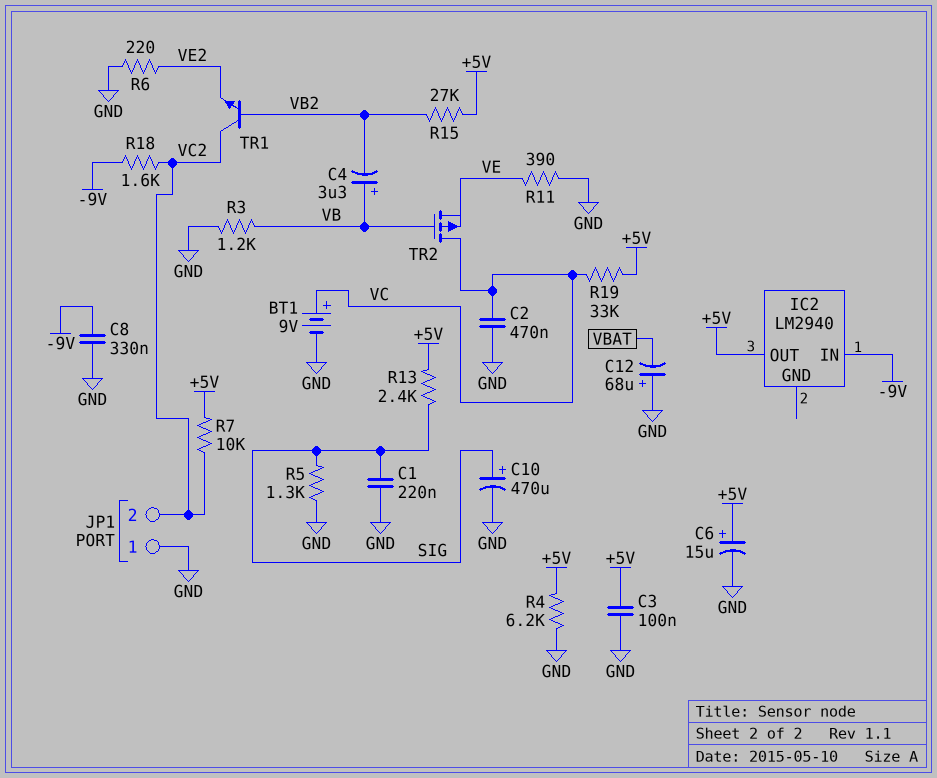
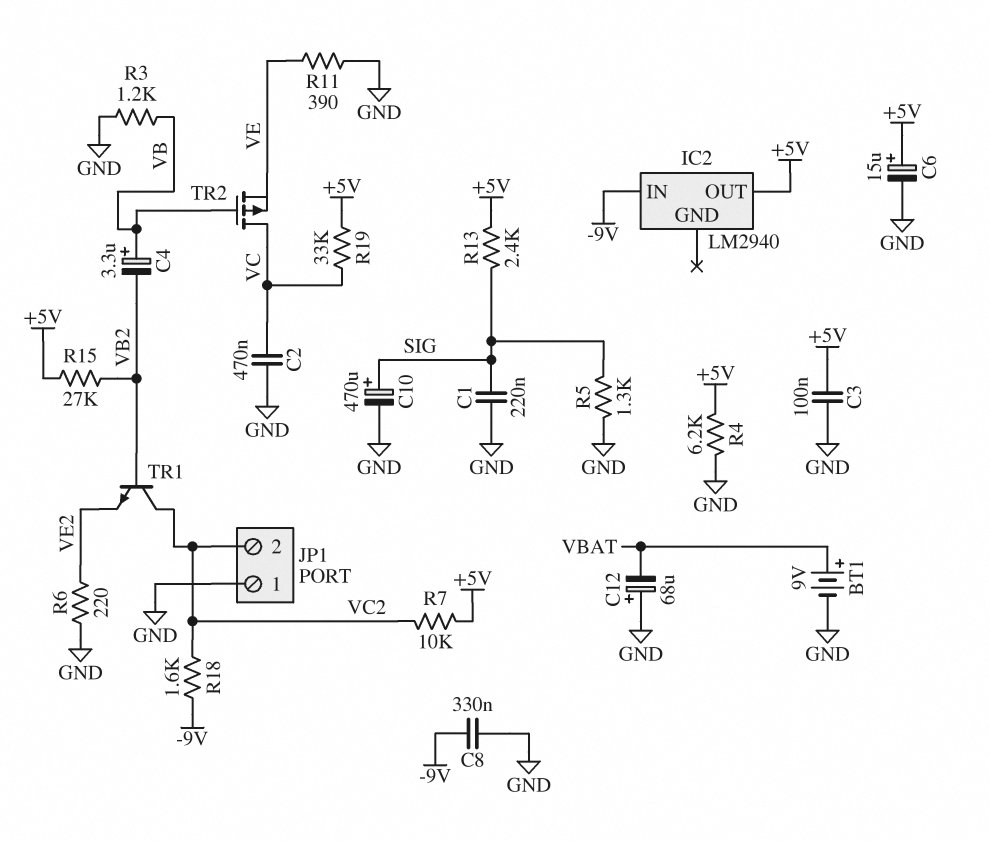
BT1: 9V (plus VC, minus GND) -> 9V (plus VBAT, minus GND)

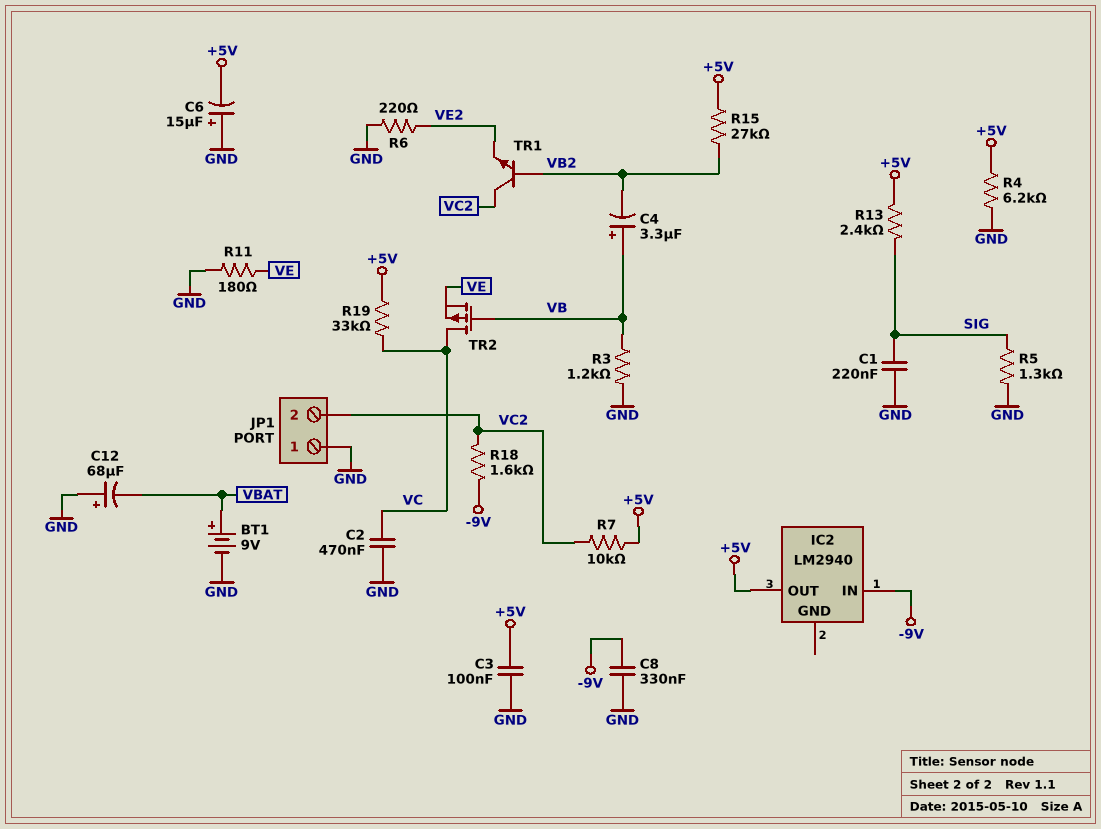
C6: 15uF (plus +5V, minus GND) -> 15uF (plus GND, minus +5V)
C10: 470uF (plus SIG, minus GND) -> none
R11: 390 (GND, VE) -> 180 (GND, VE)

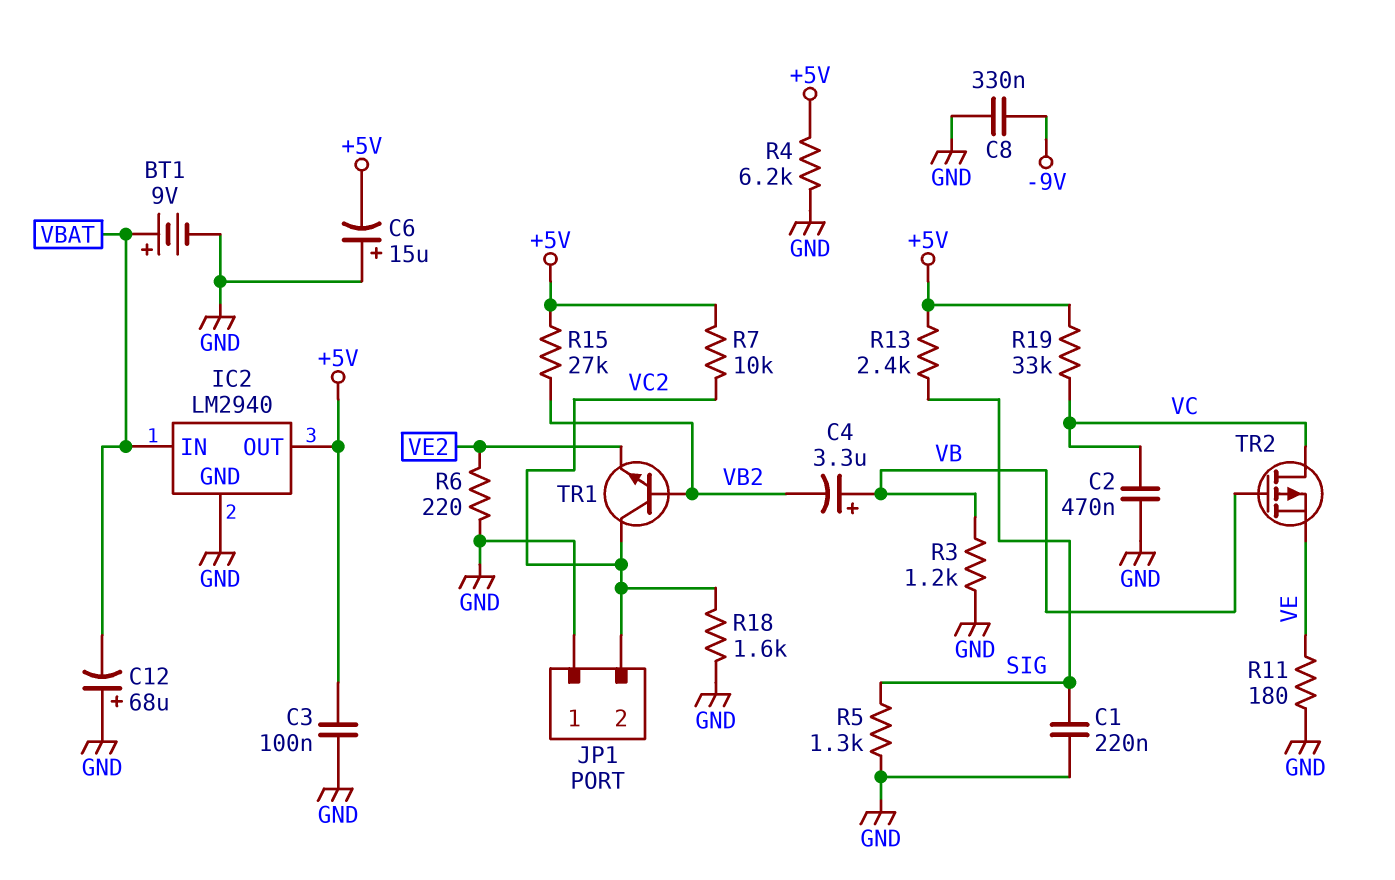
IC2 pin GND: none -> GND
IC2 pin IN: -9V -> VBAT
R18: 1.6k (-9V, VC2) -> 1.6k (GND, VC2)

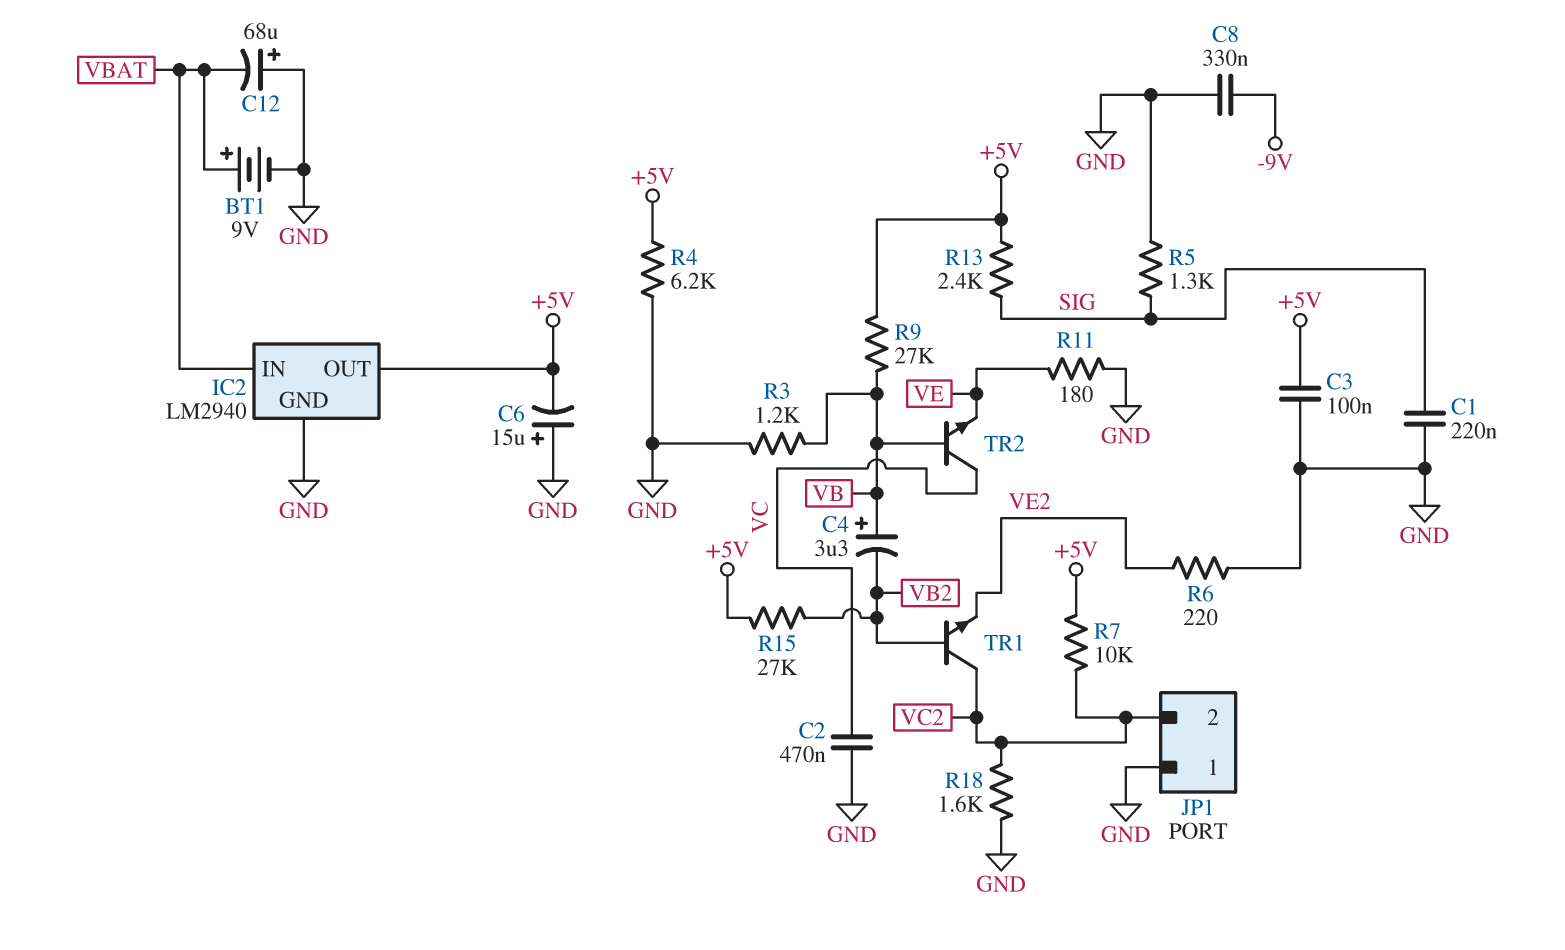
R9: none -> 27k (+5V, VB)
R19: 33k (+5V, VC) -> none
TR2: PMOS (G VB, D VC, S VE) -> NPN (B VB, C VC, E VE)

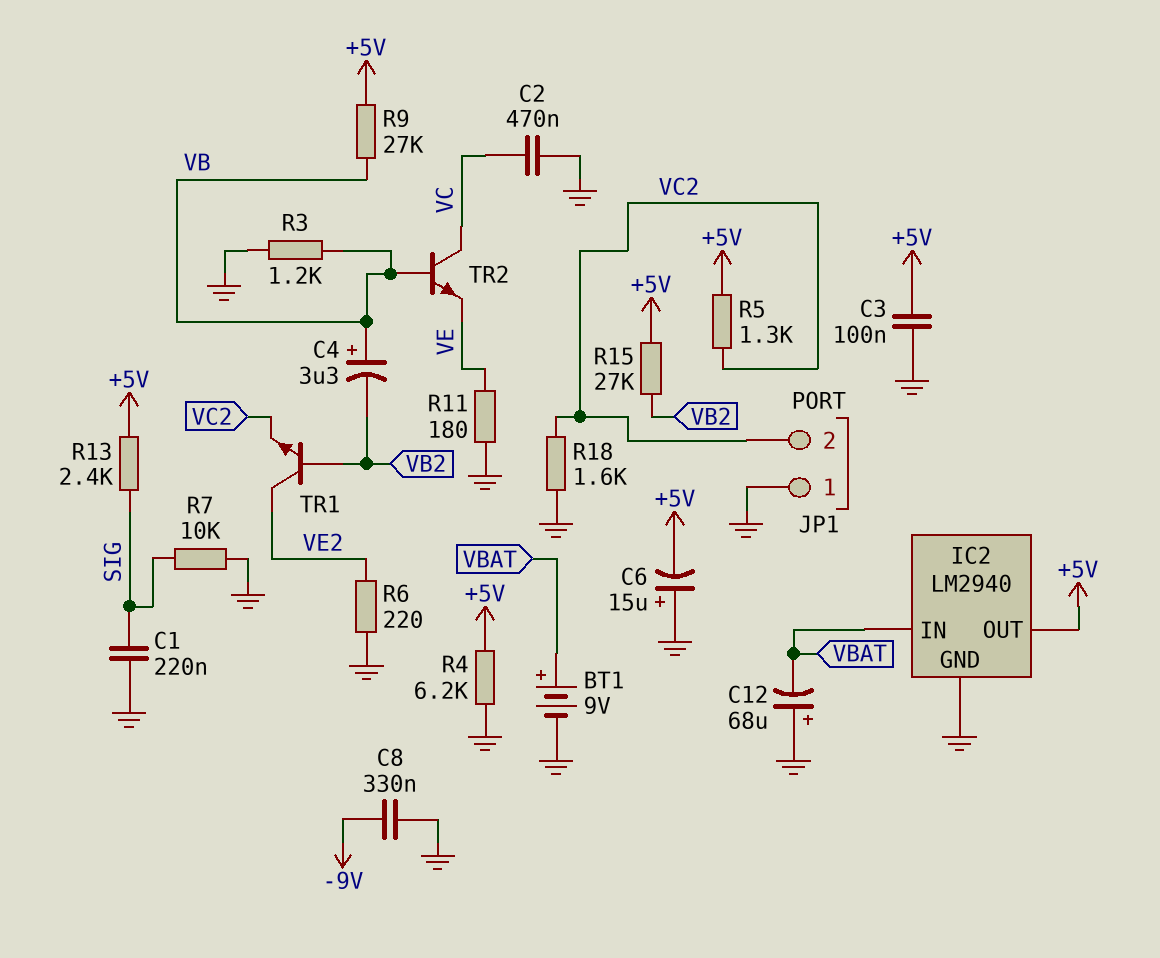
R5: 1.3k (GND, SIG) -> 1.3k (+5V, VC2)
R7: 10k (+5V, VC2) -> 10k (GND, SIG)
TR1: NPN (B VB2, C VC2, E VE2) -> NPN (B VB2, C VE2, E VC2)

